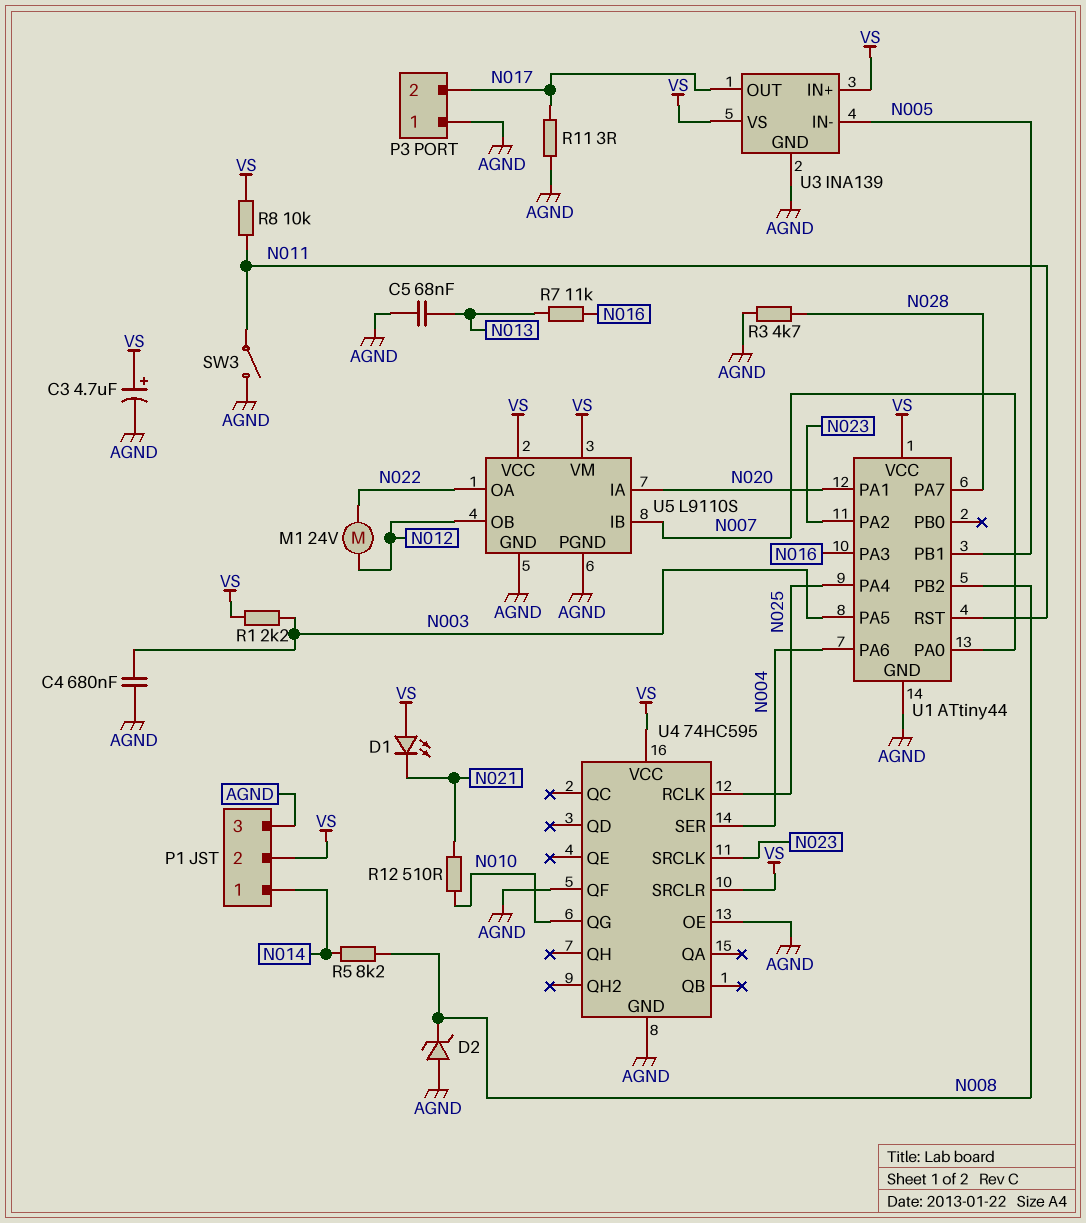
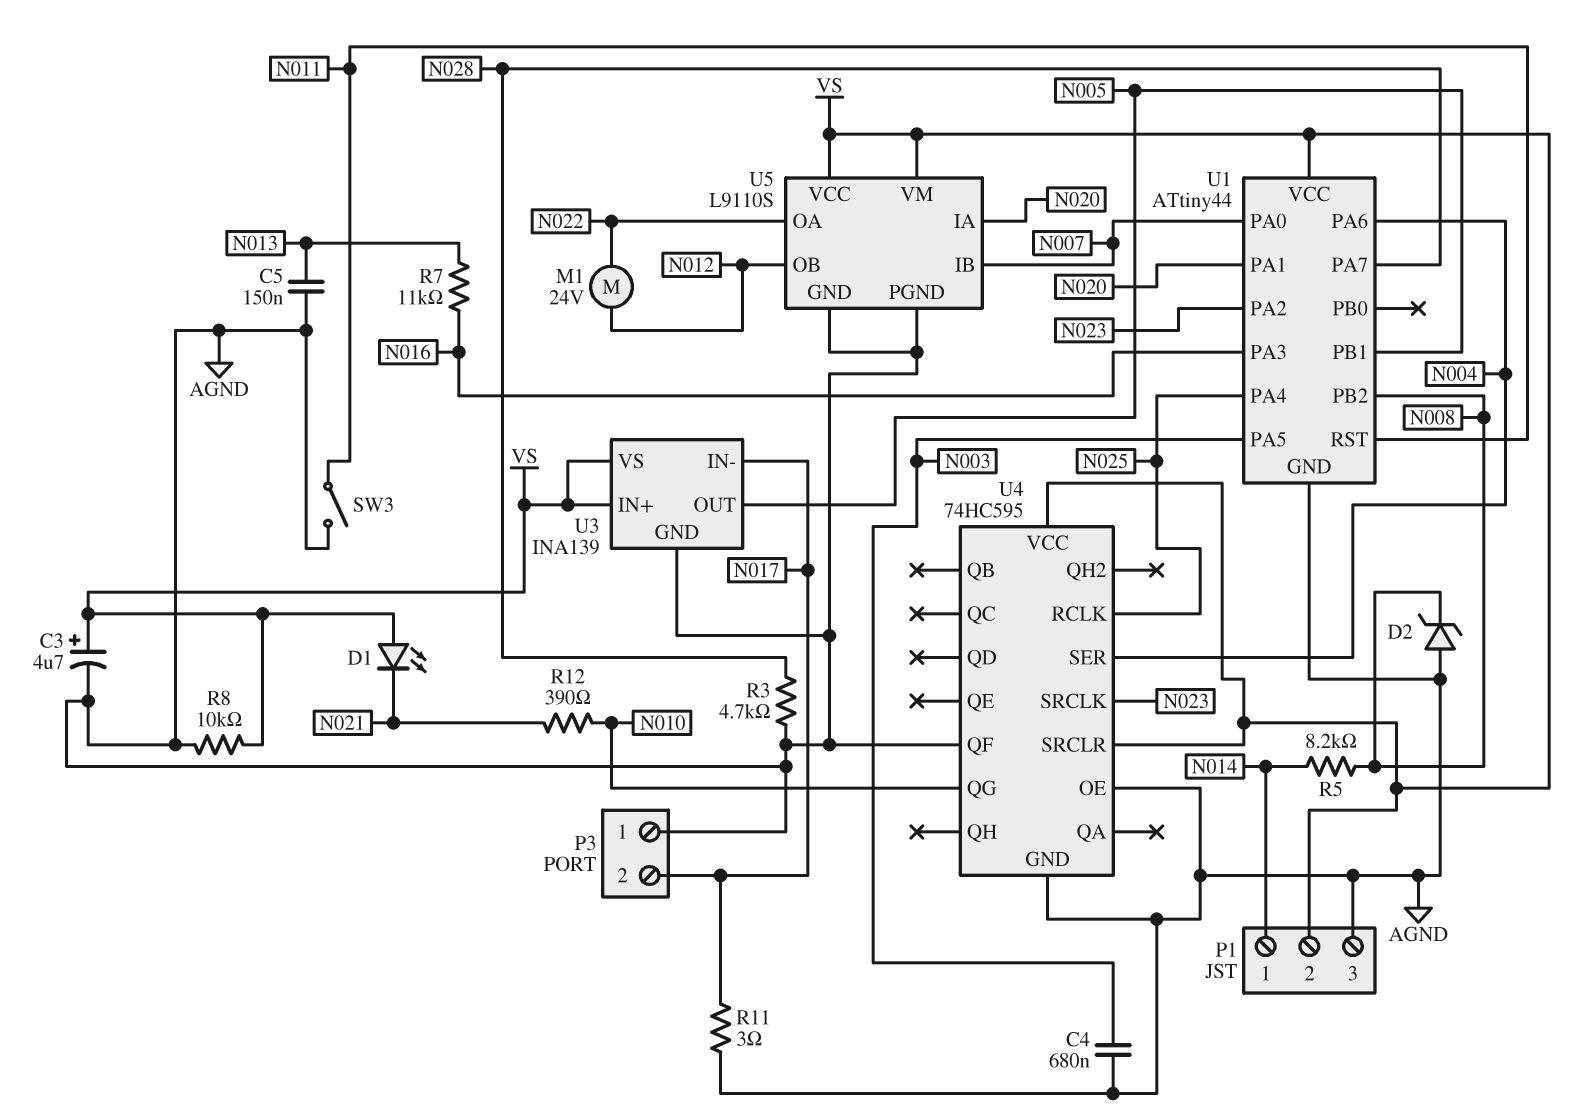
C5: 68nF (AGND, N013) -> 150nF (AGND, N013)
R1: 2.2k (N003, VS) -> none
R8: 10k (N011, VS) -> 10k (AGND, VS)
R12: 510 (N010, N021) -> 390 (N010, N021)
U3 pin IN-: N005 -> N017
U3 pin OUT: N017 -> N005

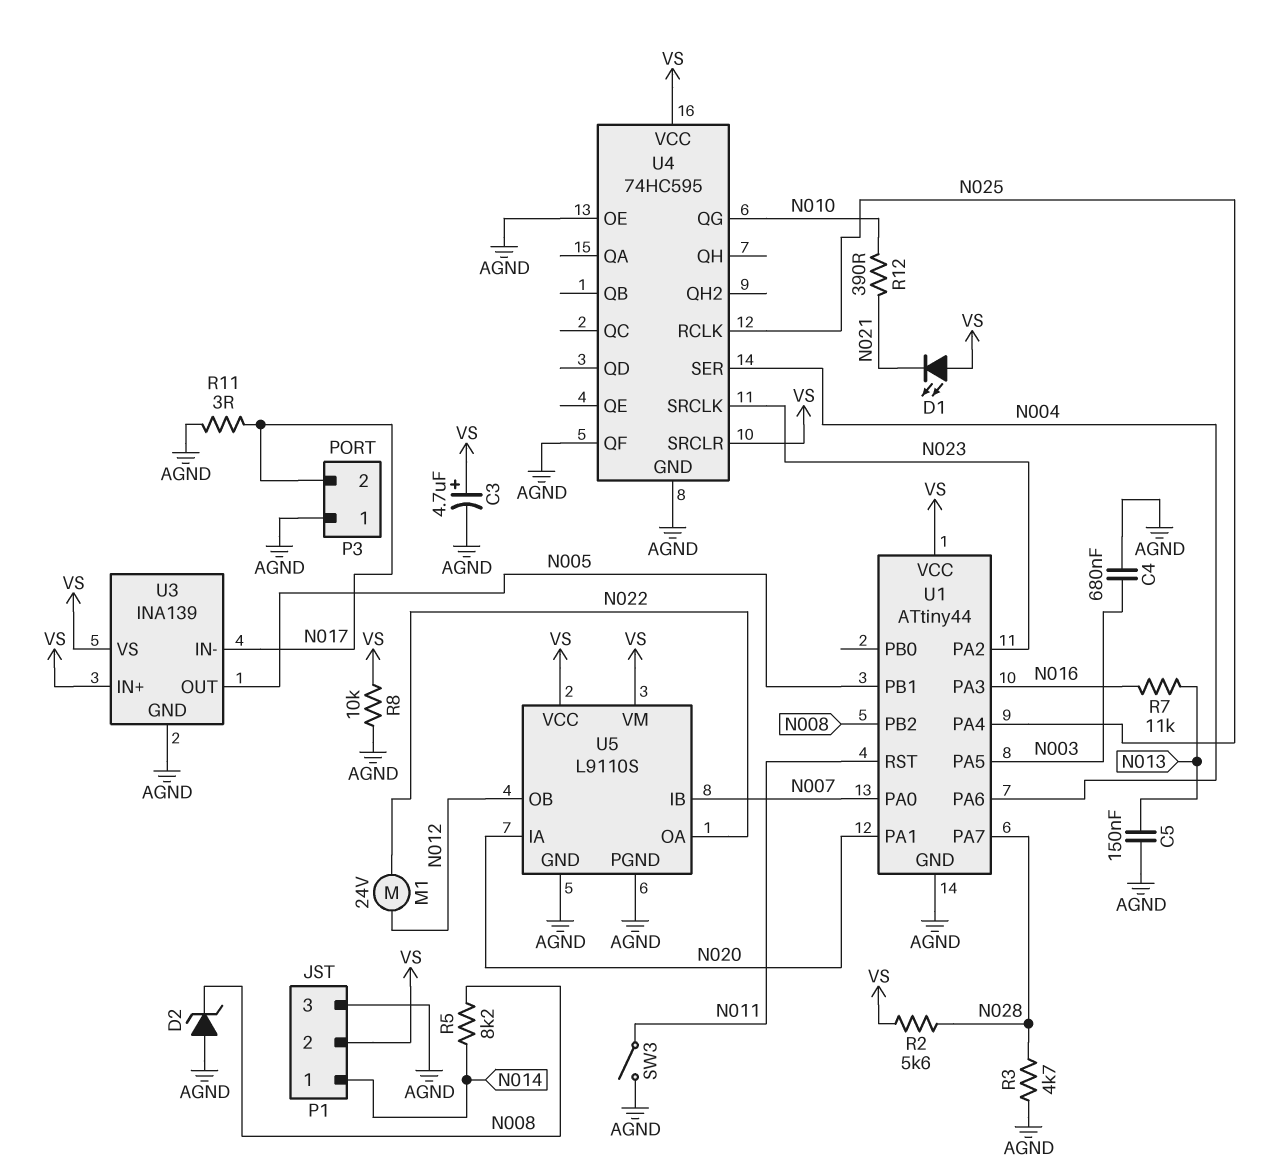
R2: none -> 5.6k (N028, VS)

